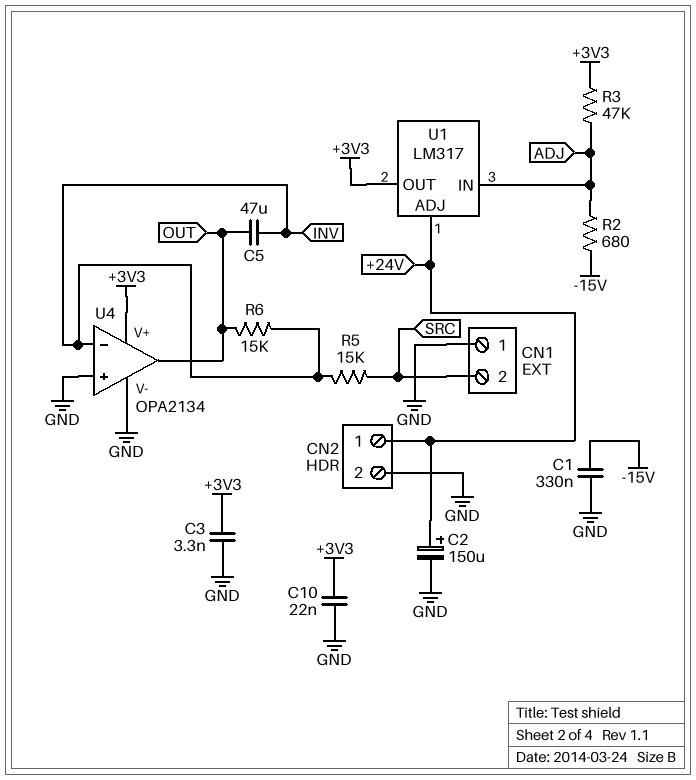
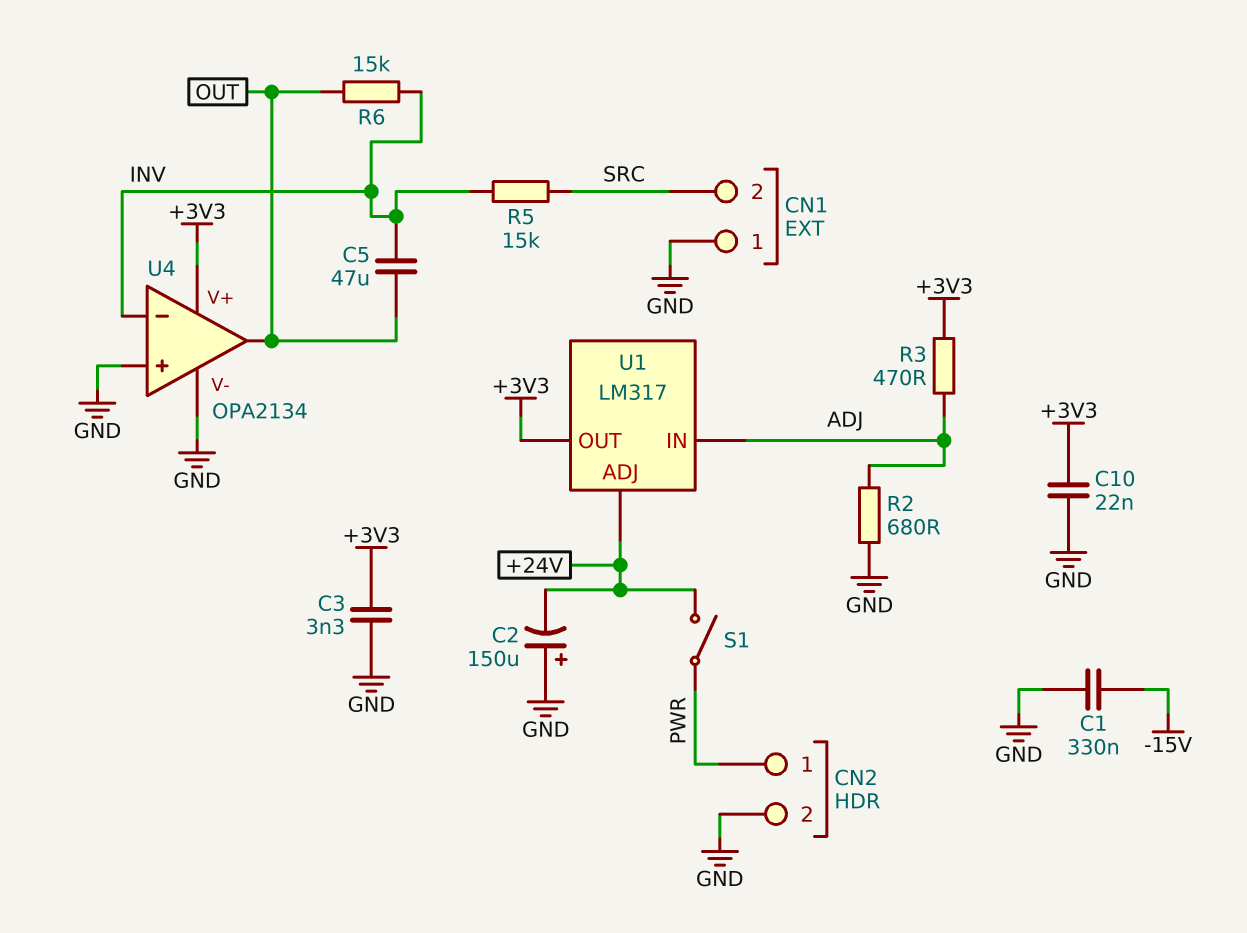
C2: 150uF (plus +24V, minus GND) -> 150uF (plus GND, minus +24V)
CN2 pin 1: +24V -> PWR
R2: 680 (-15V, ADJ) -> 680 (ADJ, GND)
R3: 47k (+3V3, ADJ) -> 470 (+3V3, ADJ)
S1: none -> switch (+24V, PWR)

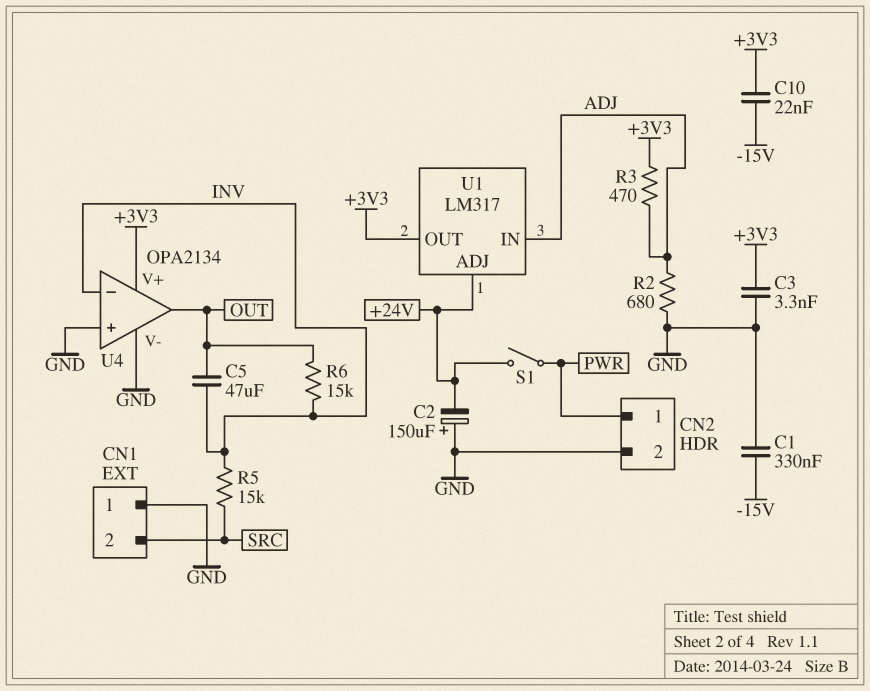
C10: 22nF (+3V3, GND) -> 22nF (+3V3, -15V)

